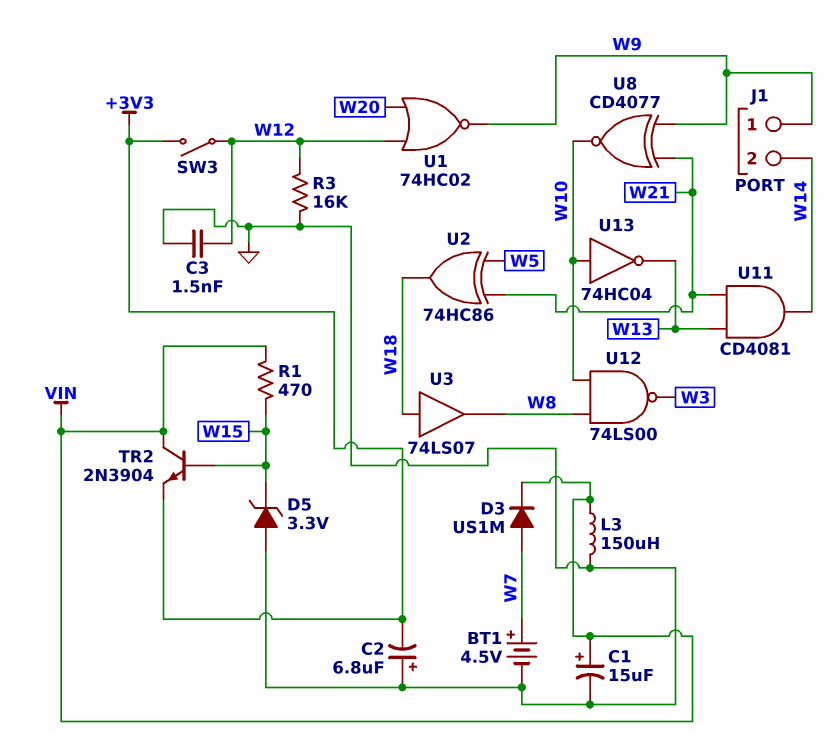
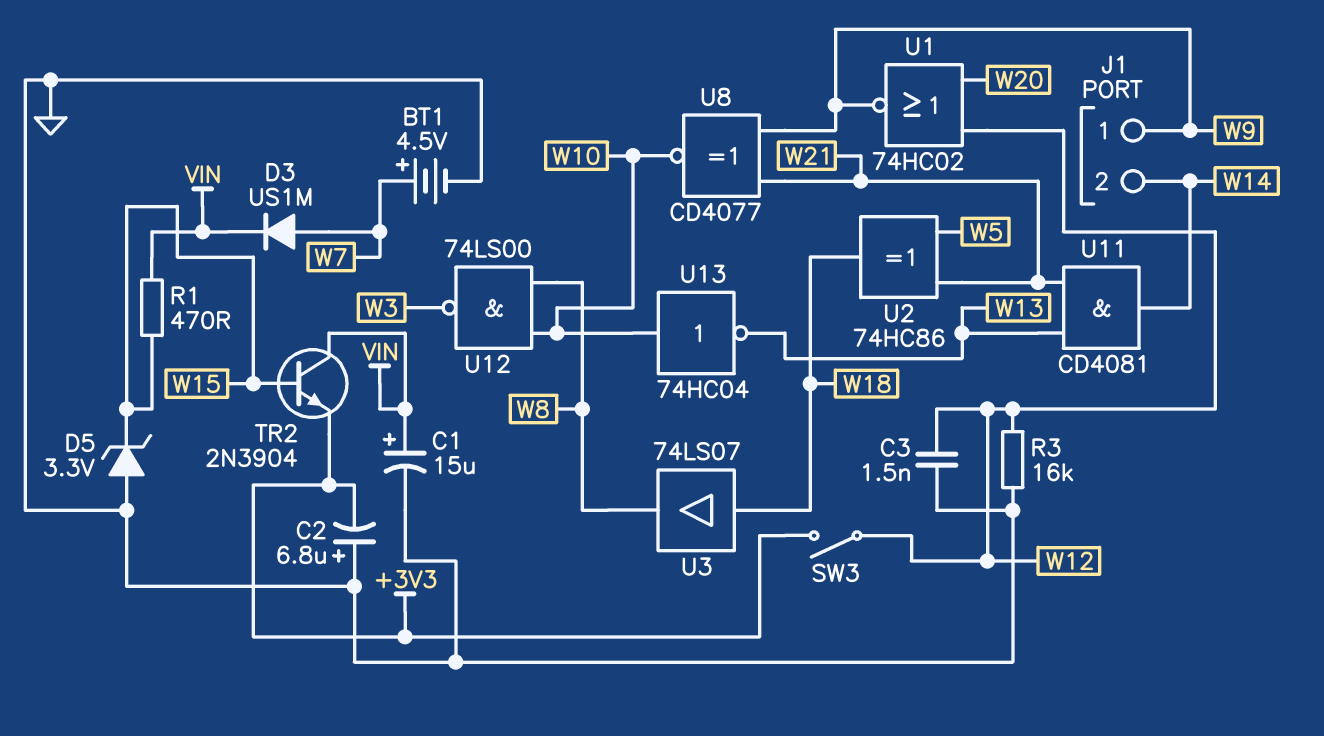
L3: 150uH (GND, VIN) -> none

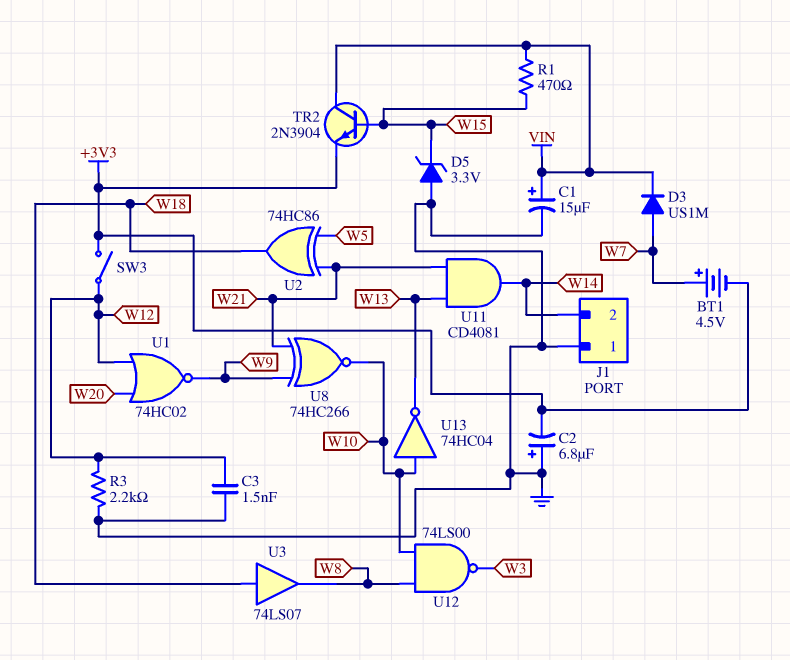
BT1: 4.5V (plus W7, minus GND) -> 4.5V (plus W7, minus +3V3)
J1 pin 1: W9 -> GND
R3: 16k (GND, W12) -> 2.2k (GND, W12)
U8: XNOR CD4077 (in W9, in W21, out W10) -> XNOR 74HC266 (in W9, in W21, out W10)

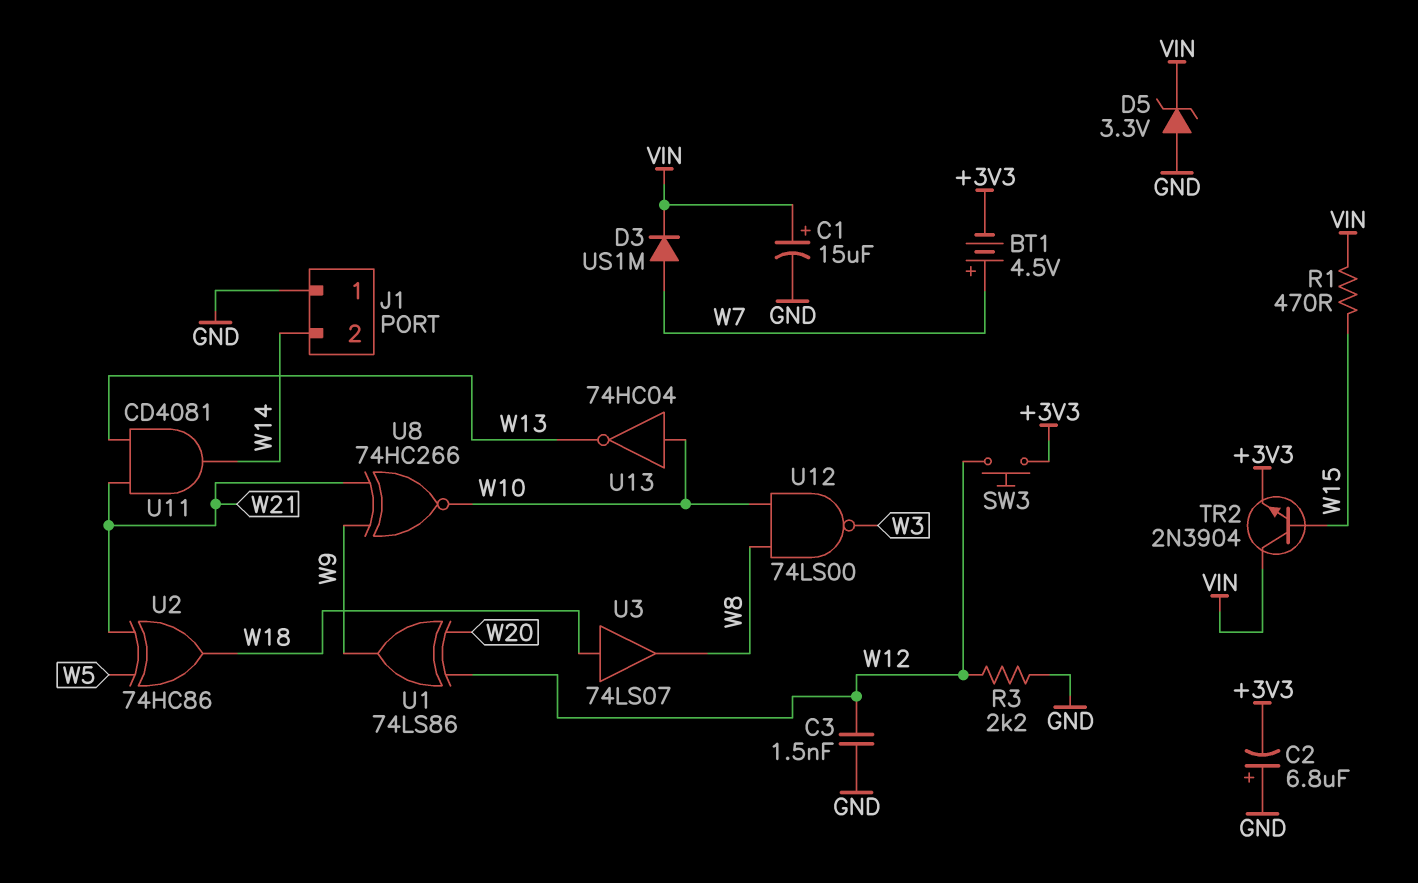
D5: zener 3.3V (A GND, K W15) -> zener 3.3V (A GND, K VIN)
SW3: switch (+3V3, W12) -> button (+3V3, W12)
U1: NOR 74HC02 (in W12, in W20, out W9) -> XOR 74LS86 (in W12, in W20, out W9)

